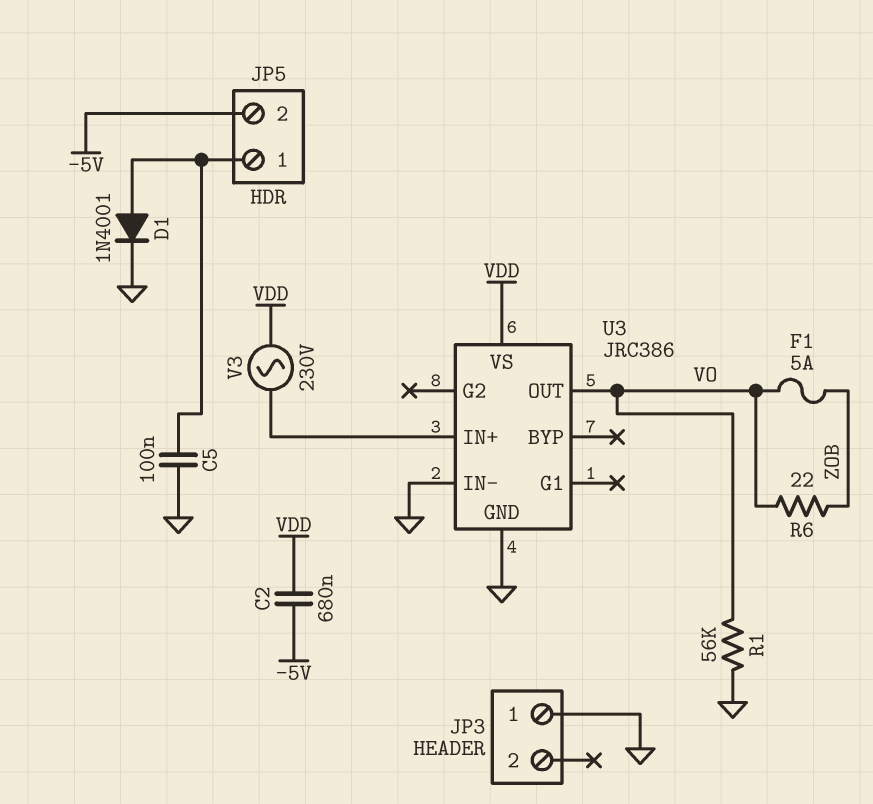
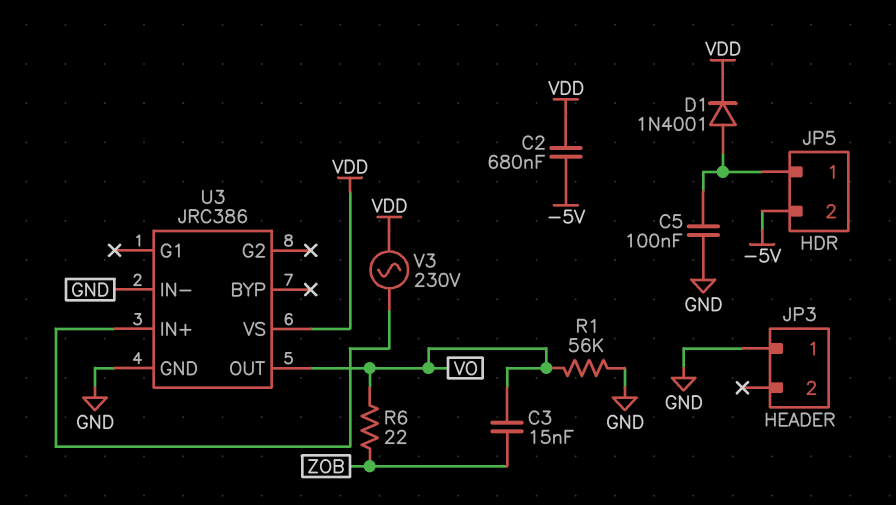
C3: none -> 15nF (VO, ZOB)
D1: diode 1N4001 (A JP5/1, K GND) -> diode 1N4001 (A JP5/1, K VDD)
F1: 5A (VO, ZOB) -> none

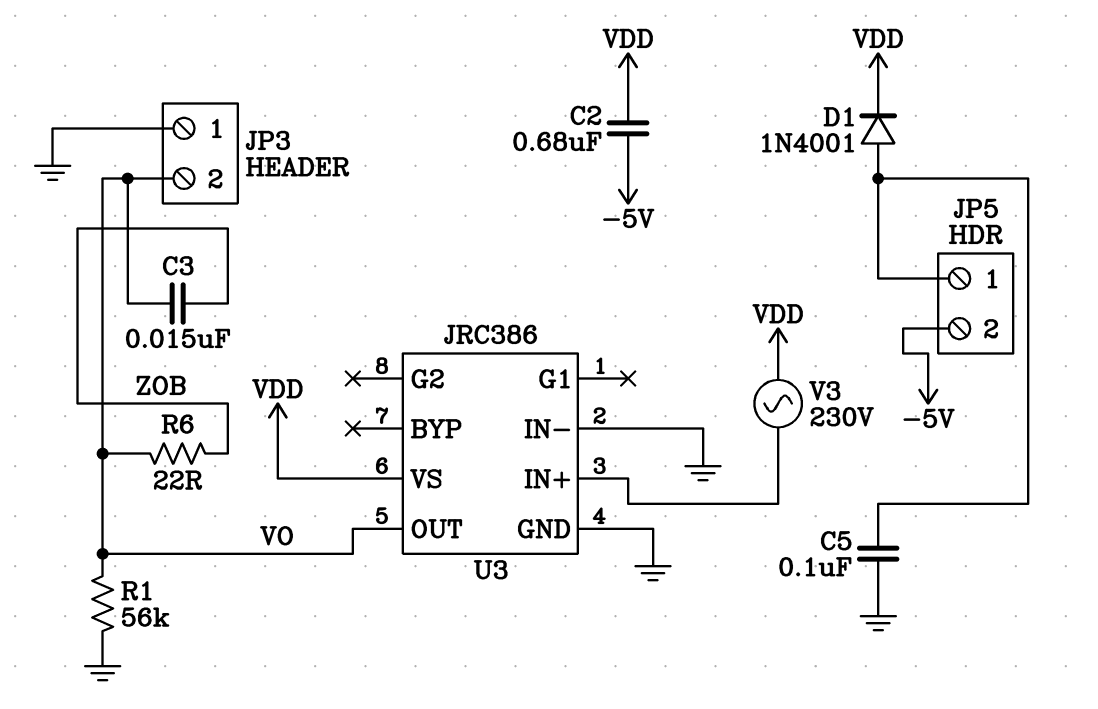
JP3 pin 2: none -> VO

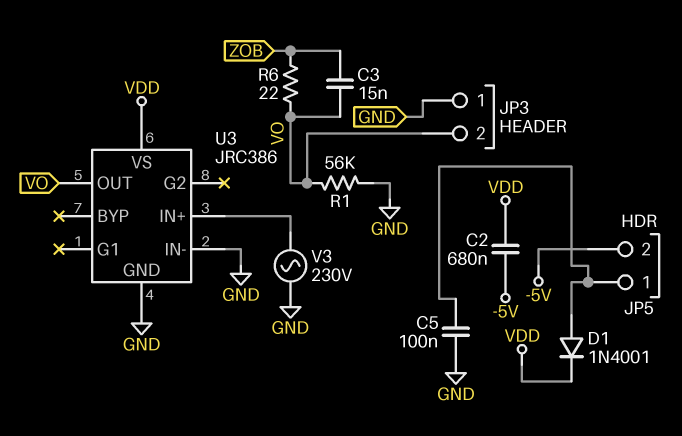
V3: AC 230V (U3/IN+, VDD) -> AC 230V (GND, U3/IN+)

